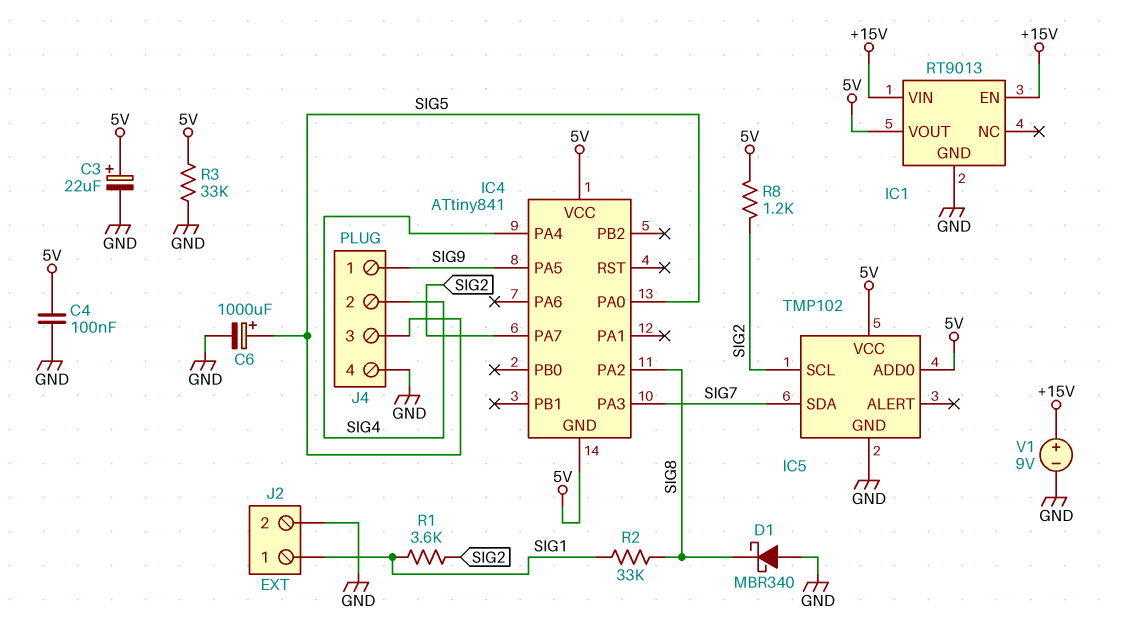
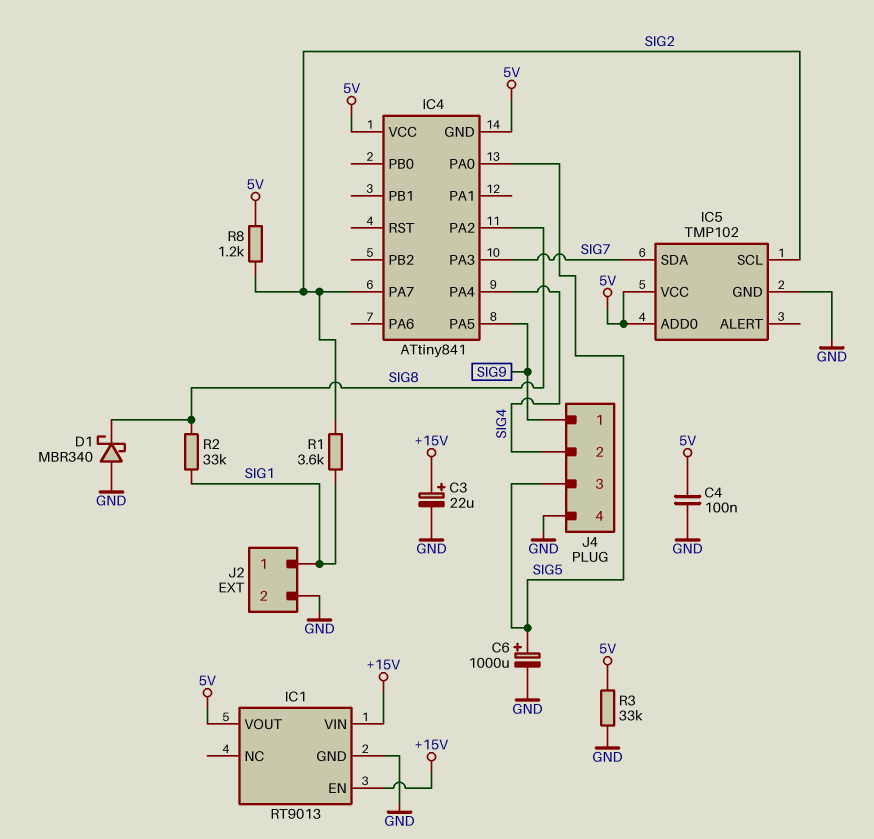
C3: 22uF (plus 5V, minus GND) -> 22uF (plus +15V, minus GND)
V1: 9V (plus +15V, minus GND) -> none

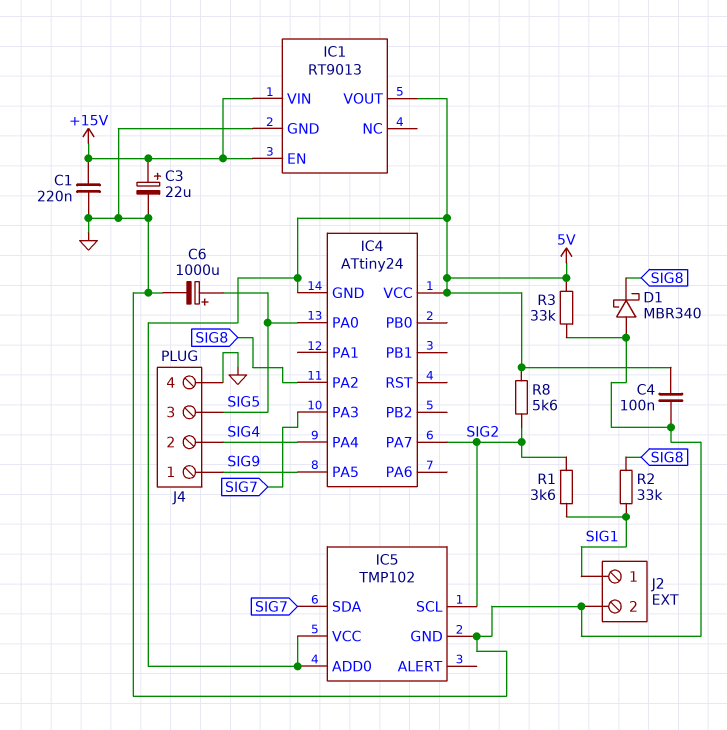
C1: none -> 220nF (+15V, GND)
IC4: ATtiny841 -> ATtiny24
R8: 1.2k (5V, SIG2) -> 5.6k (5V, SIG2)

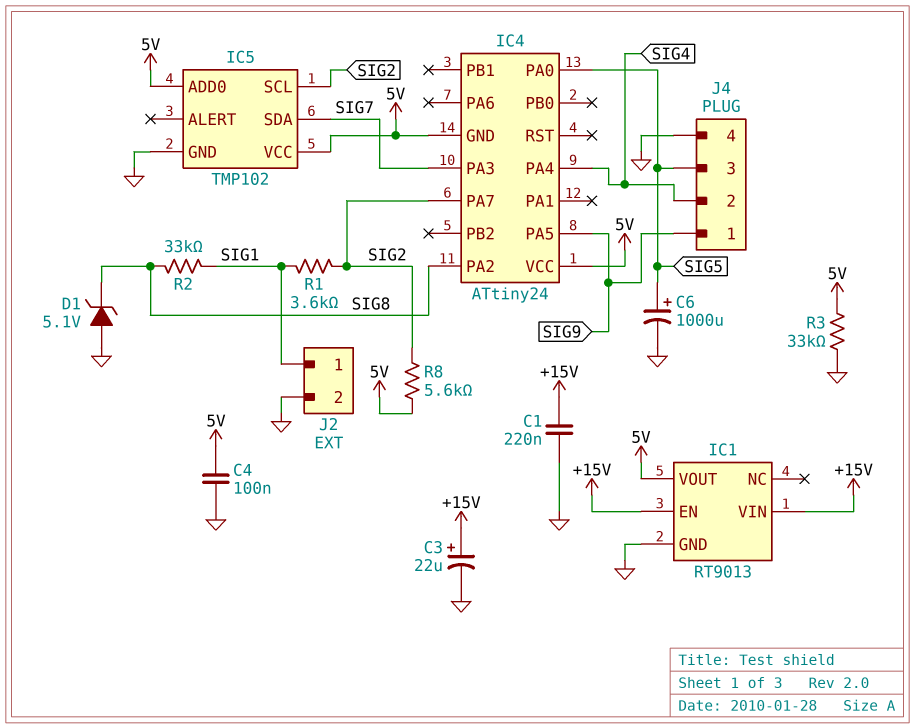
D1: schottky MBR340 (A GND, K SIG8) -> zener 5.1V (A GND, K SIG8)

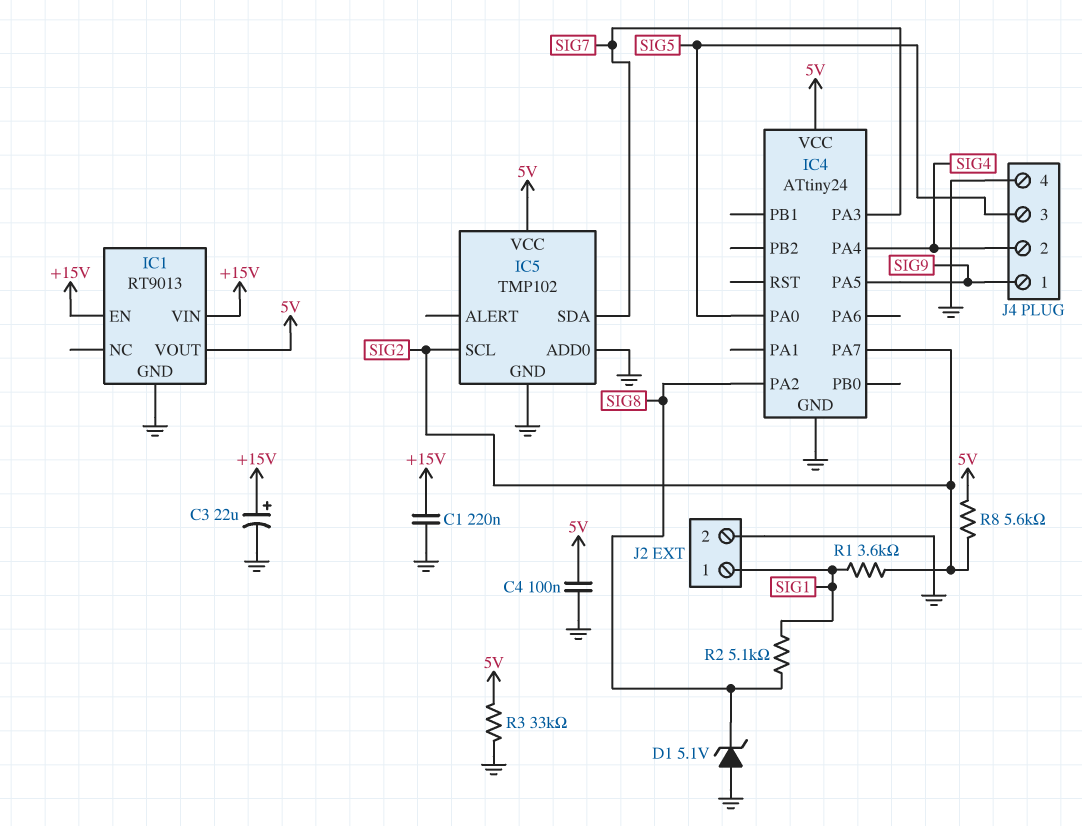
C6: 1000uF (plus SIG5, minus GND) -> none
IC4 pin GND: 5V -> GND
IC5 pin ADD0: 5V -> GND
R2: 33k (SIG1, SIG8) -> 5.1k (SIG1, SIG8)

